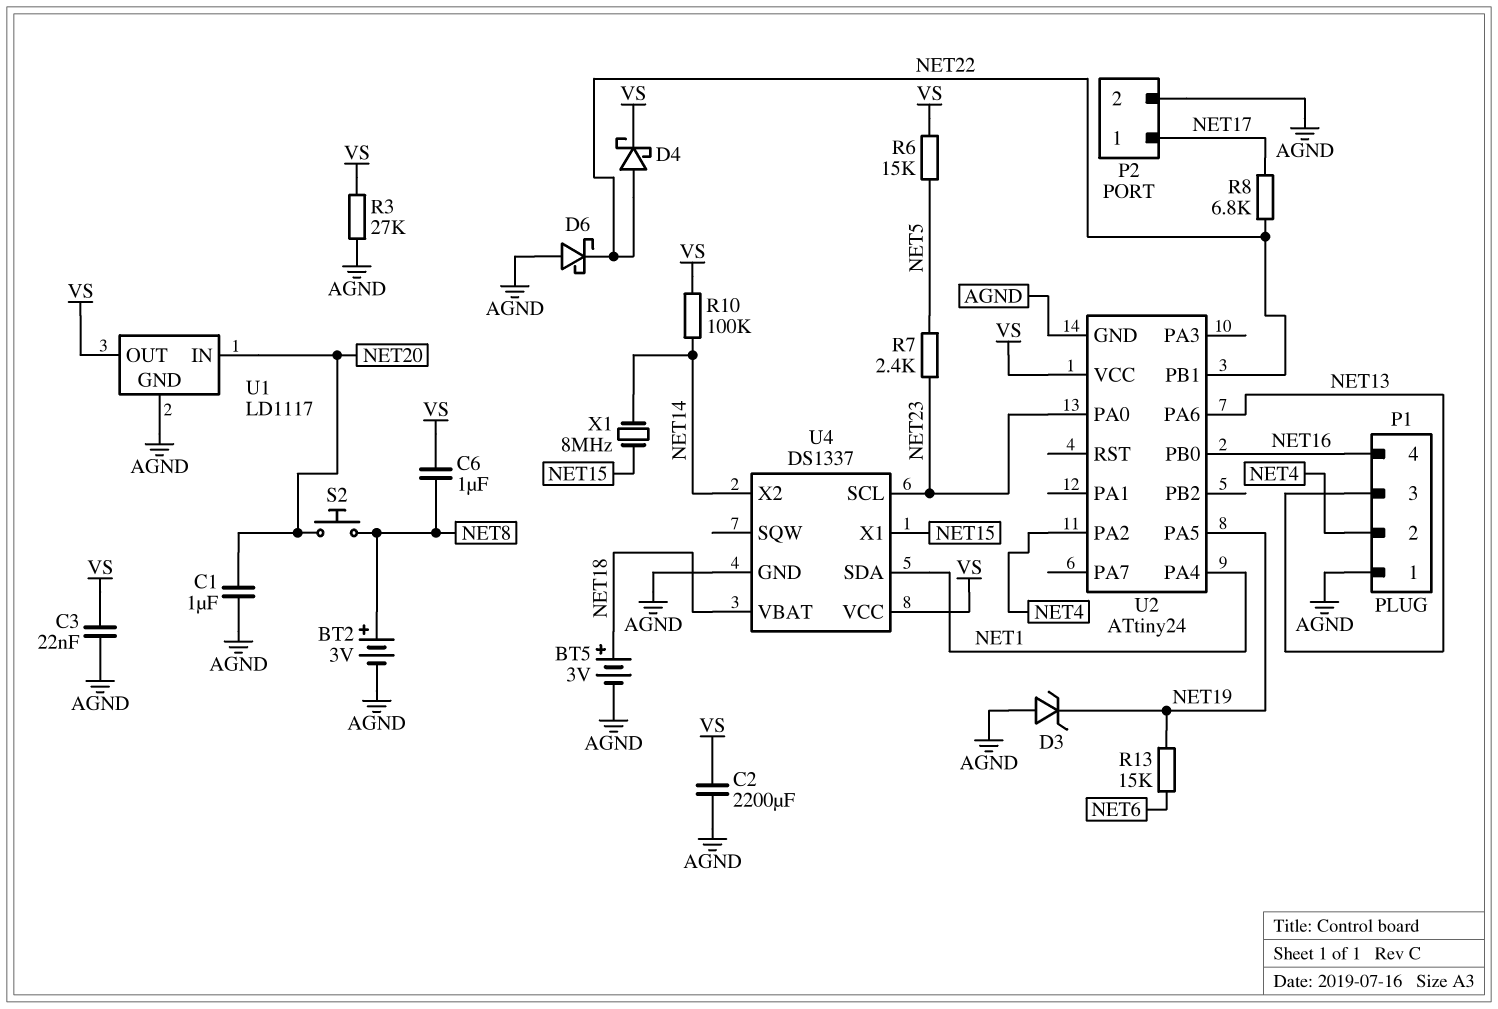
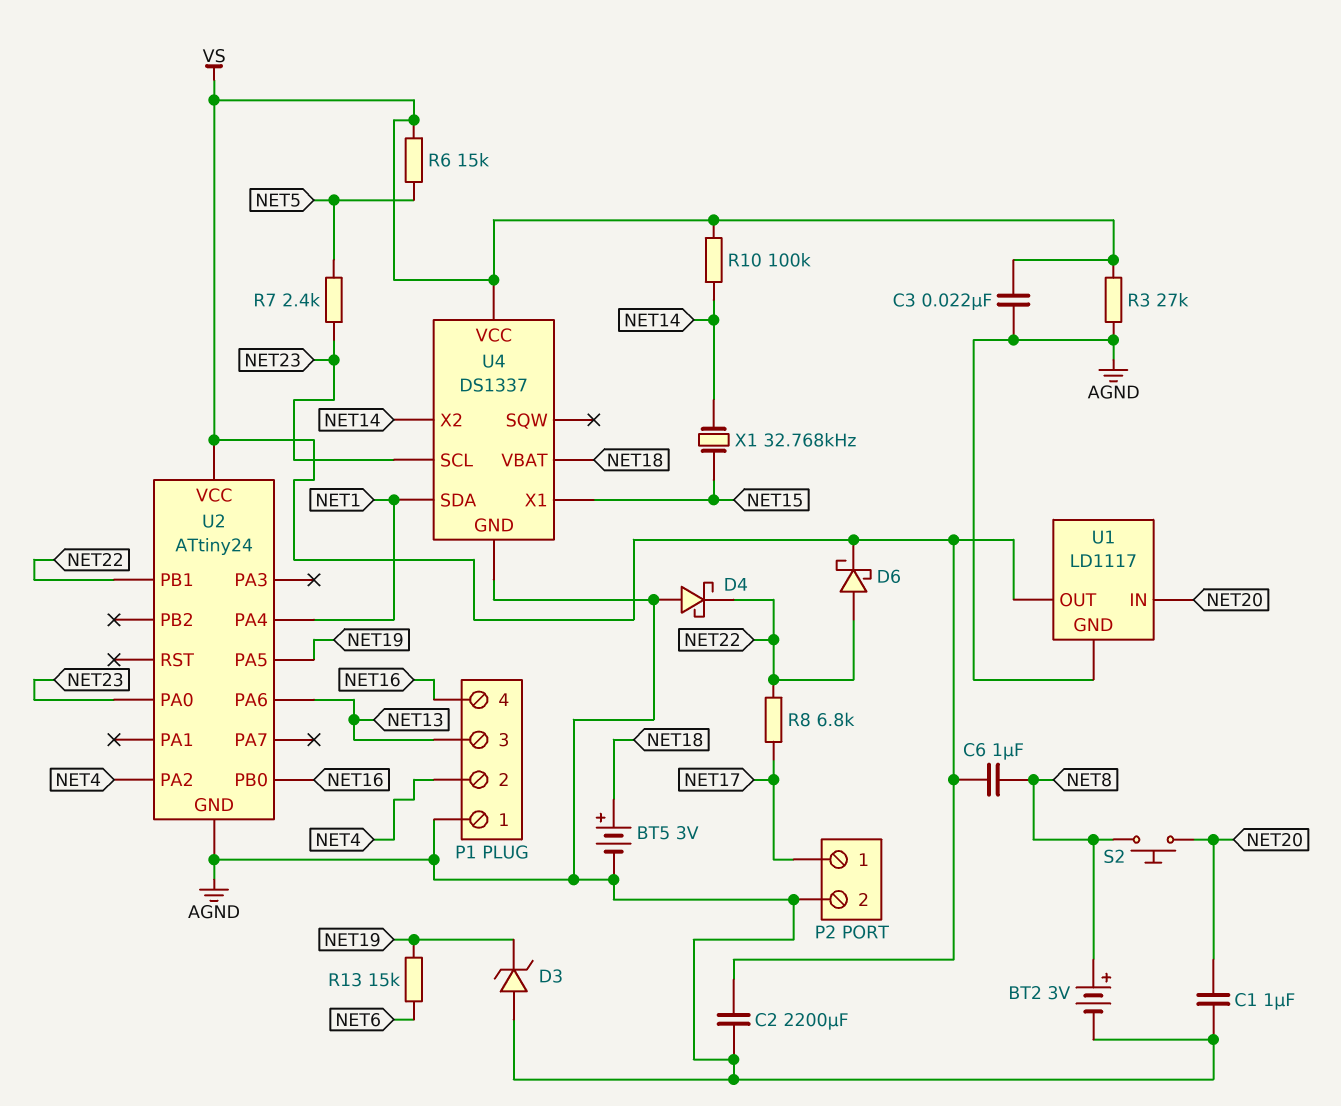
D4: schottky (A NET22, K VS) -> schottky (A AGND, K NET22)
D6: schottky (A AGND, K NET22) -> schottky (A NET22, K VS)
X1: 8MHz (NET14, NET15) -> 32.768kHz (NET14, NET15)

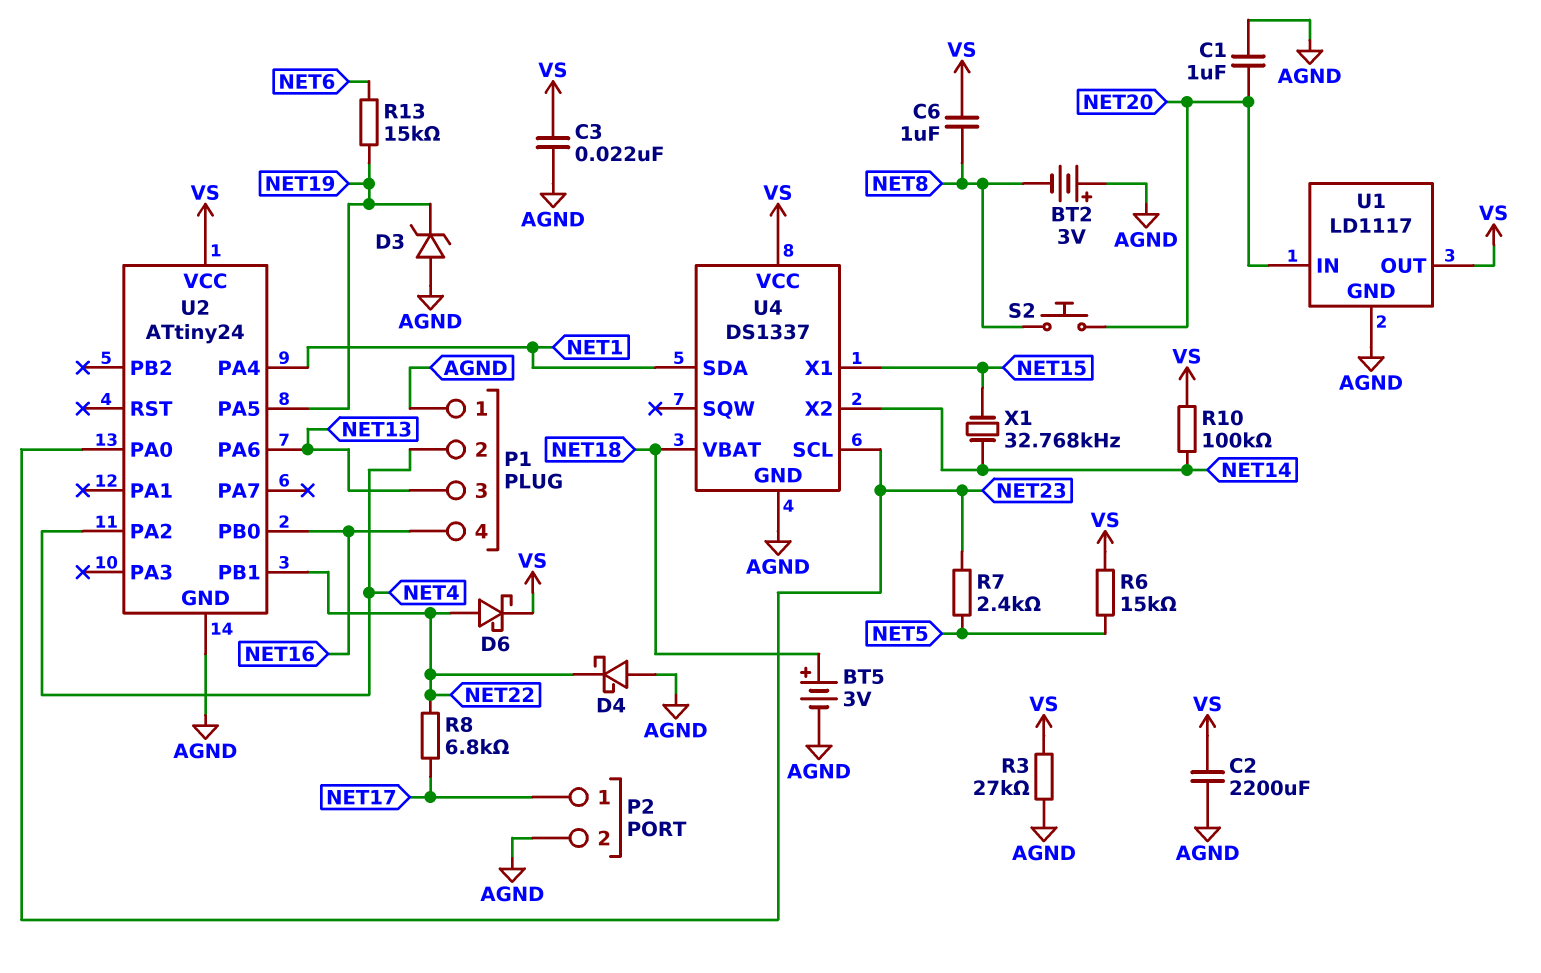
BT2: 3V (plus NET8, minus AGND) -> 3V (plus AGND, minus NET8)

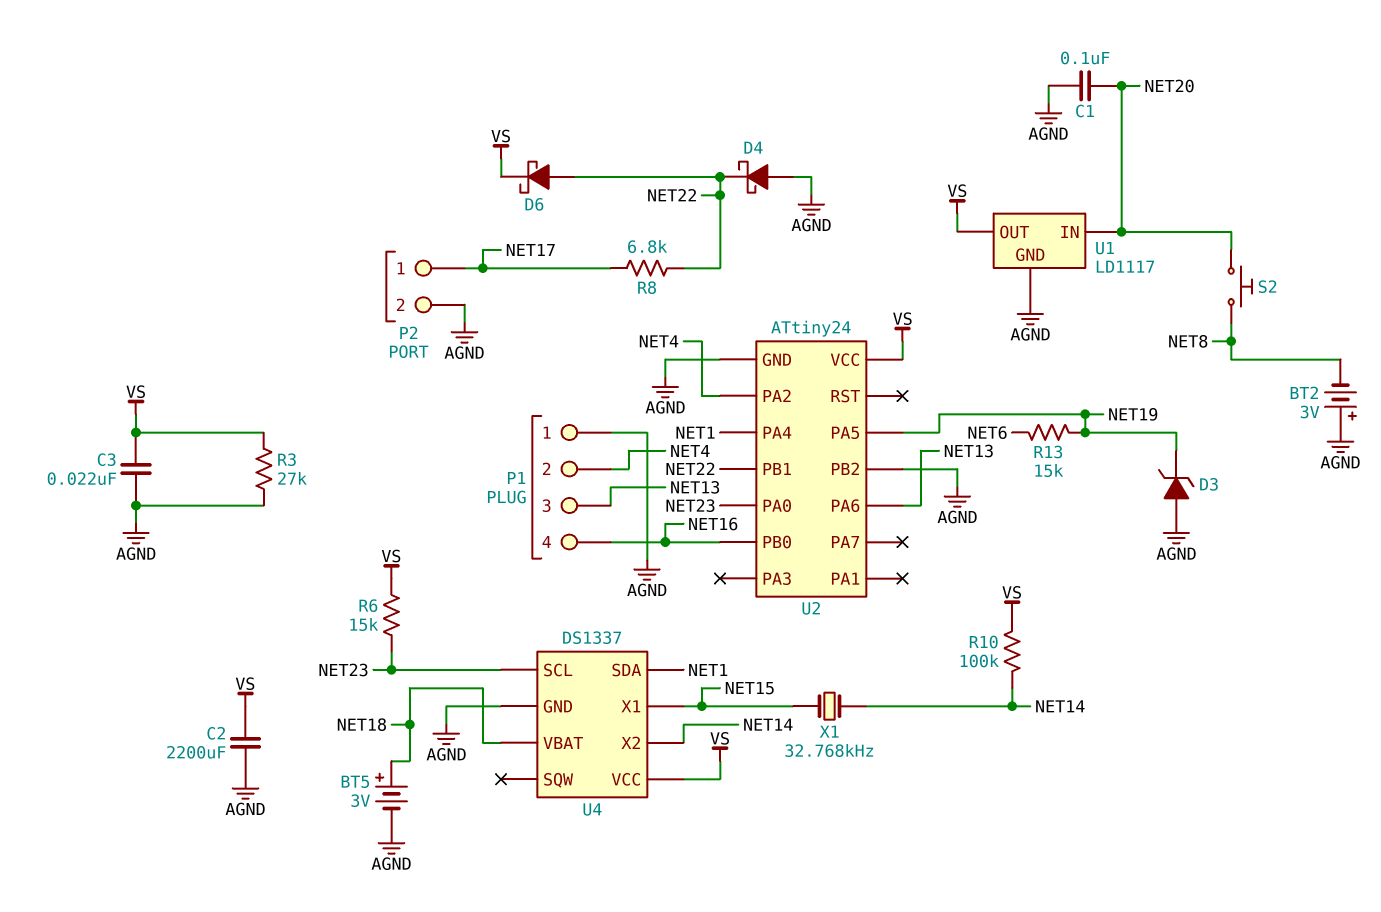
C1: 1uF (AGND, NET20) -> 100nF (AGND, NET20)
C6: 1uF (NET8, VS) -> none
R6: 15k (NET5, VS) -> 15k (NET23, VS)
R7: 2.4k (NET5, NET23) -> none
U2 pin PB2: none -> AGND

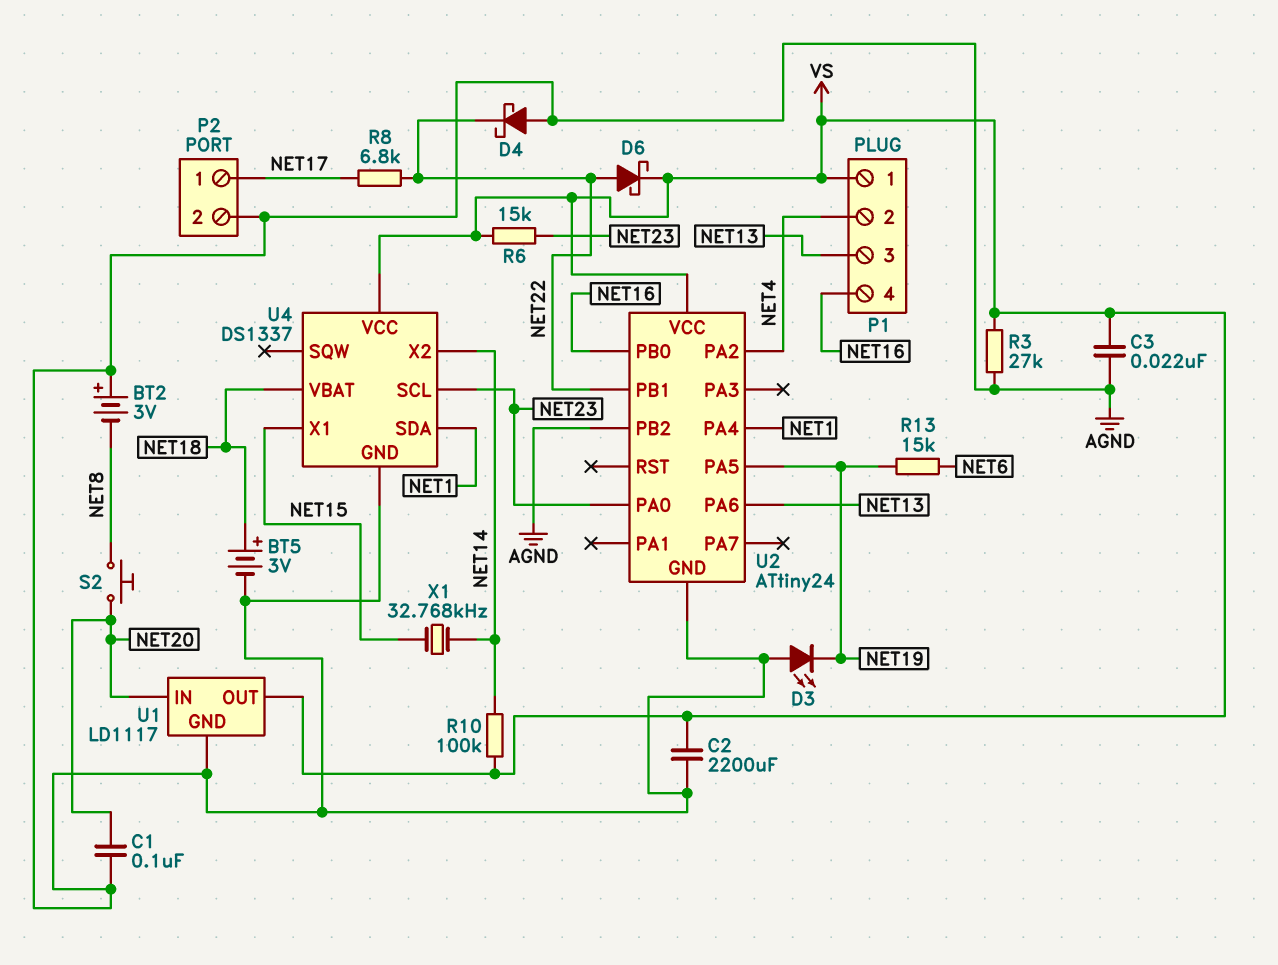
D3: zener (A AGND, K NET19) -> LED (A AGND, K NET19)
P1 pin 1: AGND -> VS

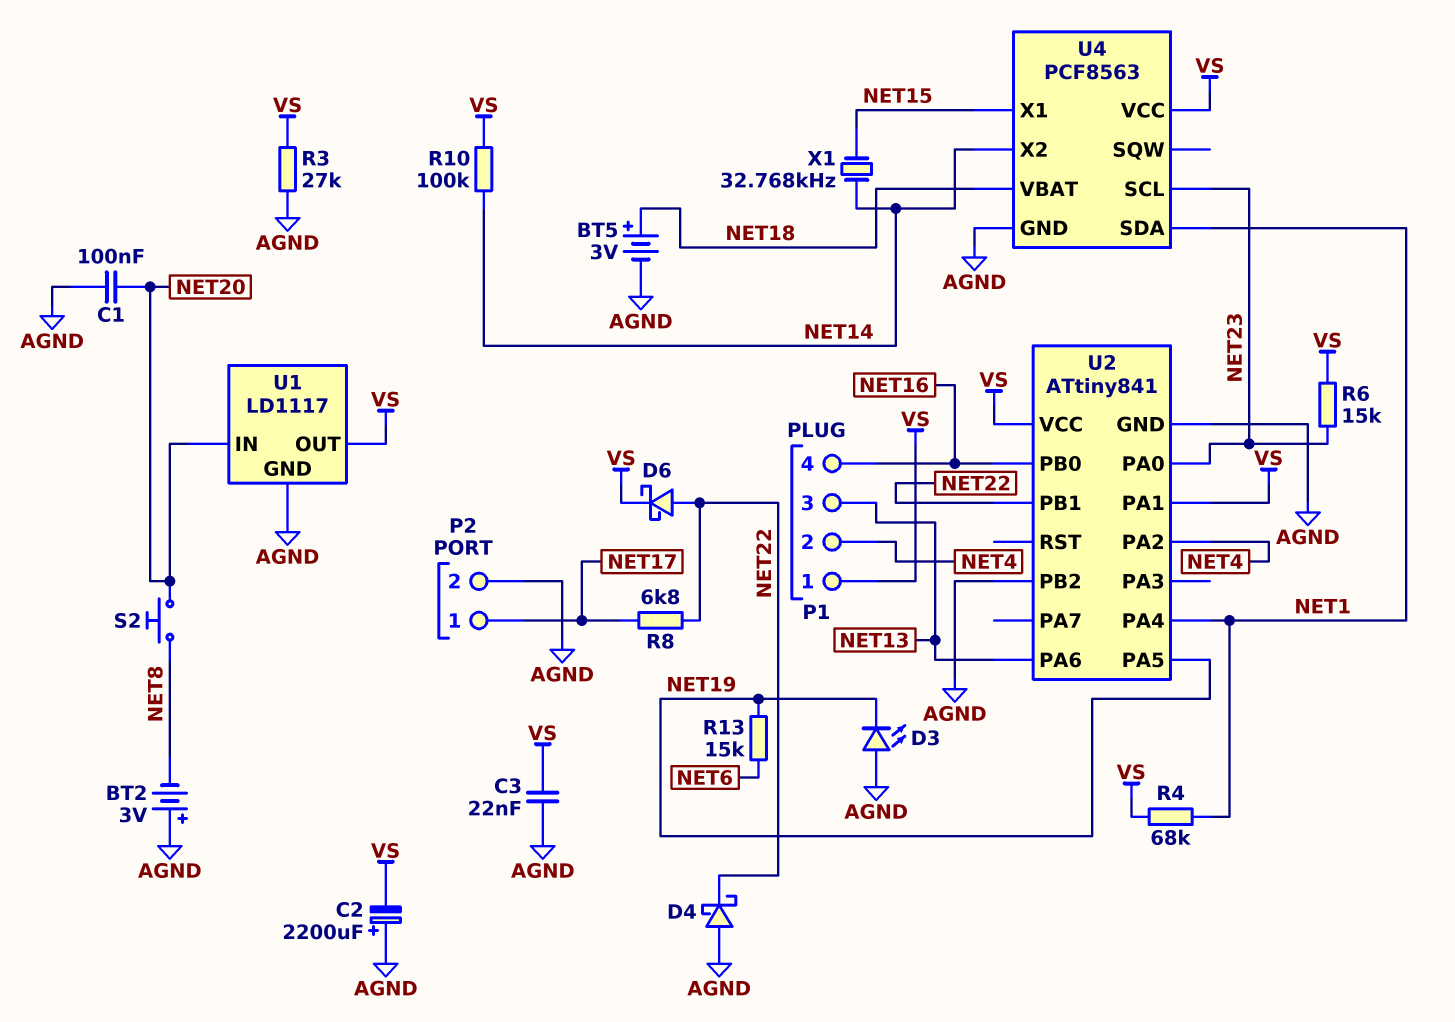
C2: 2200uF (AGND, VS) -> 2200uF (plus AGND, minus VS)
R4: none -> 68k (NET1, VS)
U2: ATtiny24 -> ATtiny841
U2 pin PA1: none -> VS
U4: DS1337 -> PCF8563

